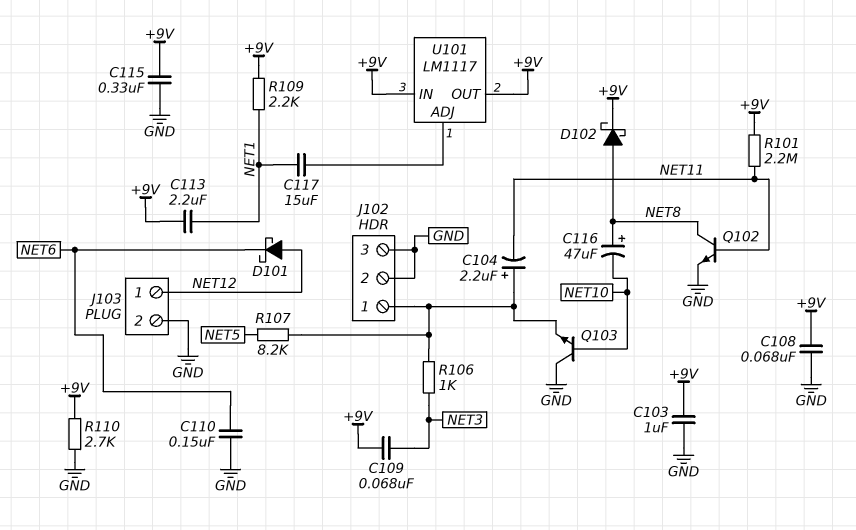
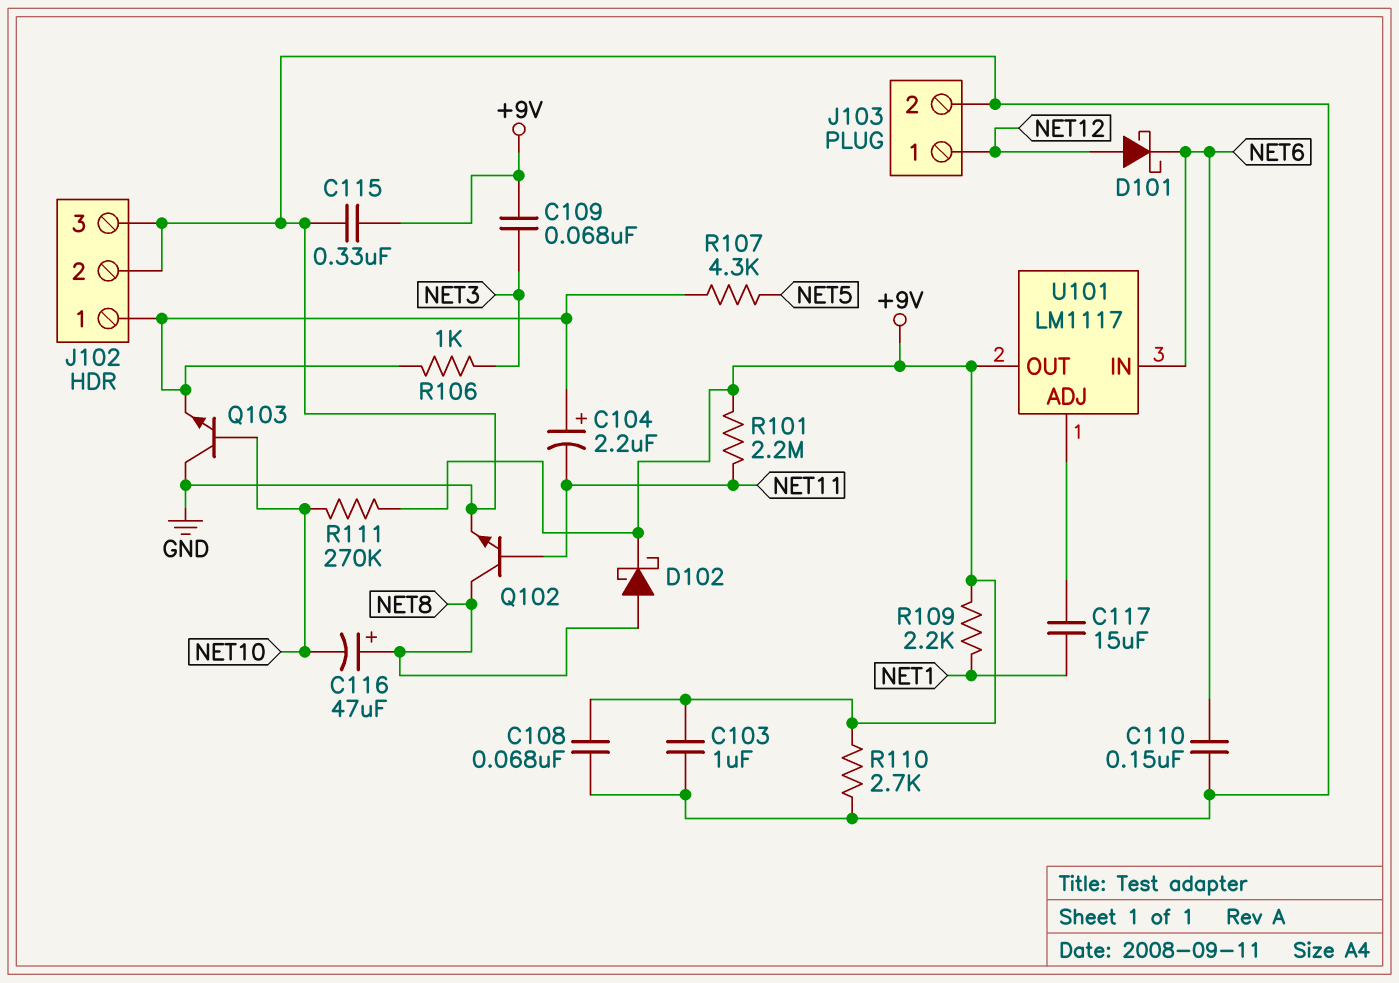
C113: 2.2uF (+9V, NET1) -> none
R107: 8.2k (J102/1, NET5) -> 4.3k (J102/1, NET5)
R111: none -> 270k (+9V, NET10)
U101 pin IN: +9V -> NET6

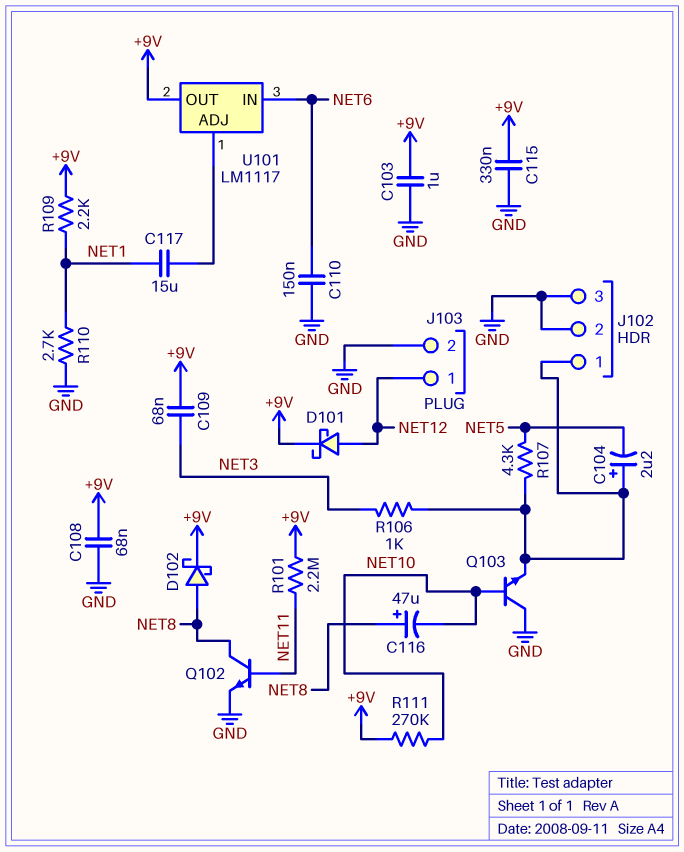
C104: 2.2uF (plus J102/1, minus NET11) -> 2.2uF (plus J102/1, minus NET5)
D101: schottky (A NET12, K NET6) -> schottky (A NET12, K +9V)
R110: 2.7k (+9V, GND) -> 2.7k (GND, NET1)

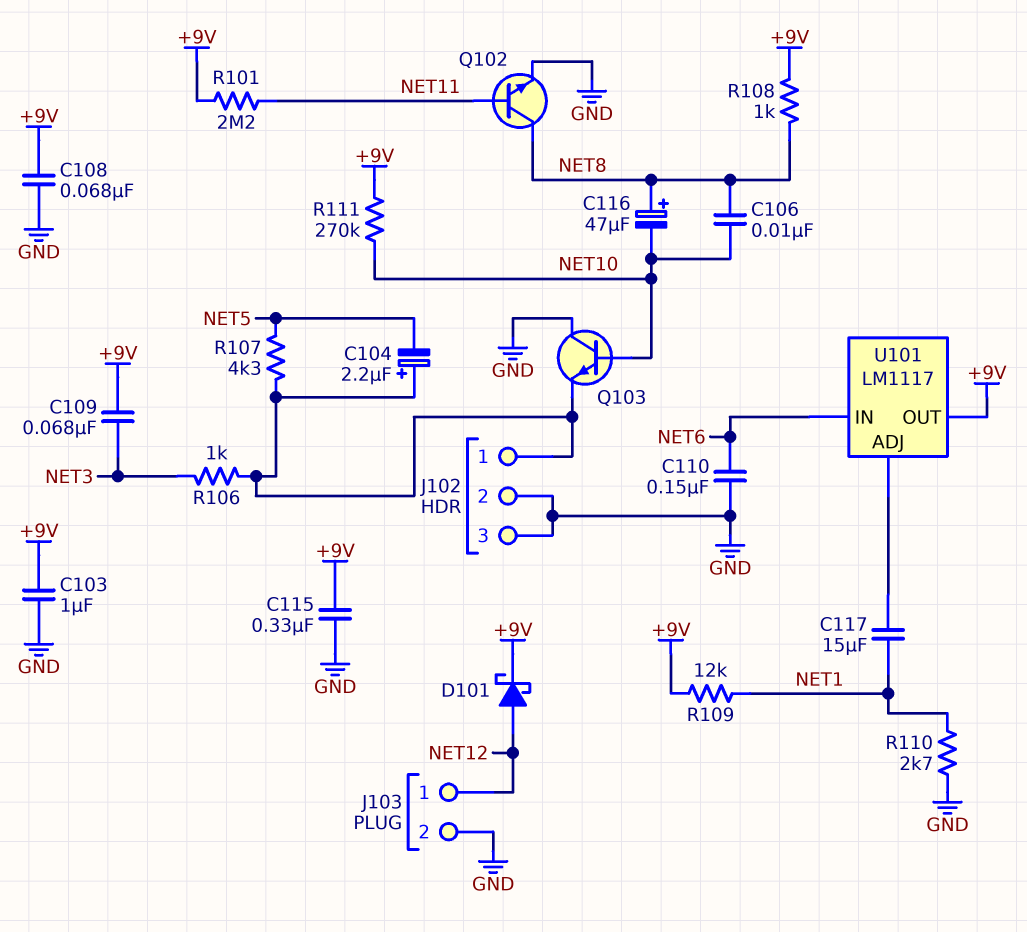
C106: none -> 10nF (NET8, NET10)
D102: schottky (A NET8, K +9V) -> none
R108: none -> 1k (+9V, NET8)
R109: 2.2k (+9V, NET1) -> 12k (+9V, NET1)

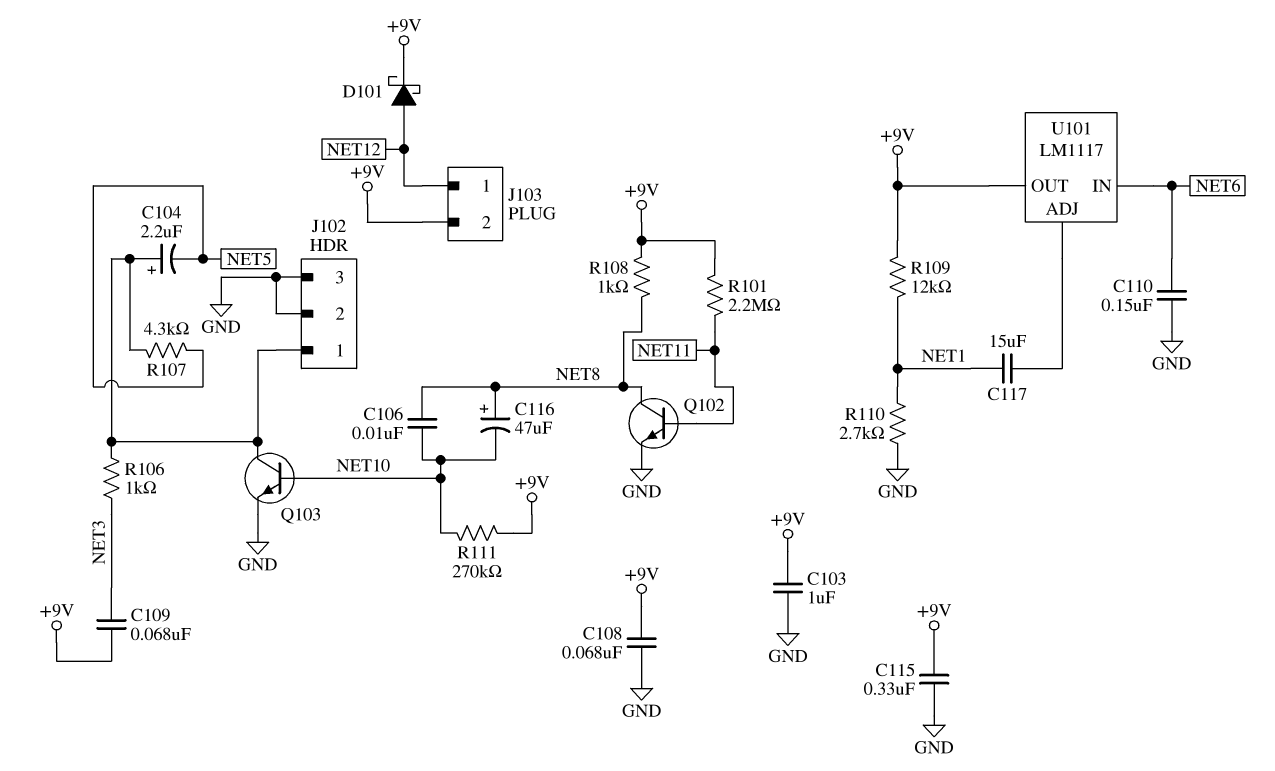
J103 pin 2: GND -> +9V
Q103: NPN (B NET10, C GND, E J102/1) -> NPN (B NET10, C J102/1, E GND)

